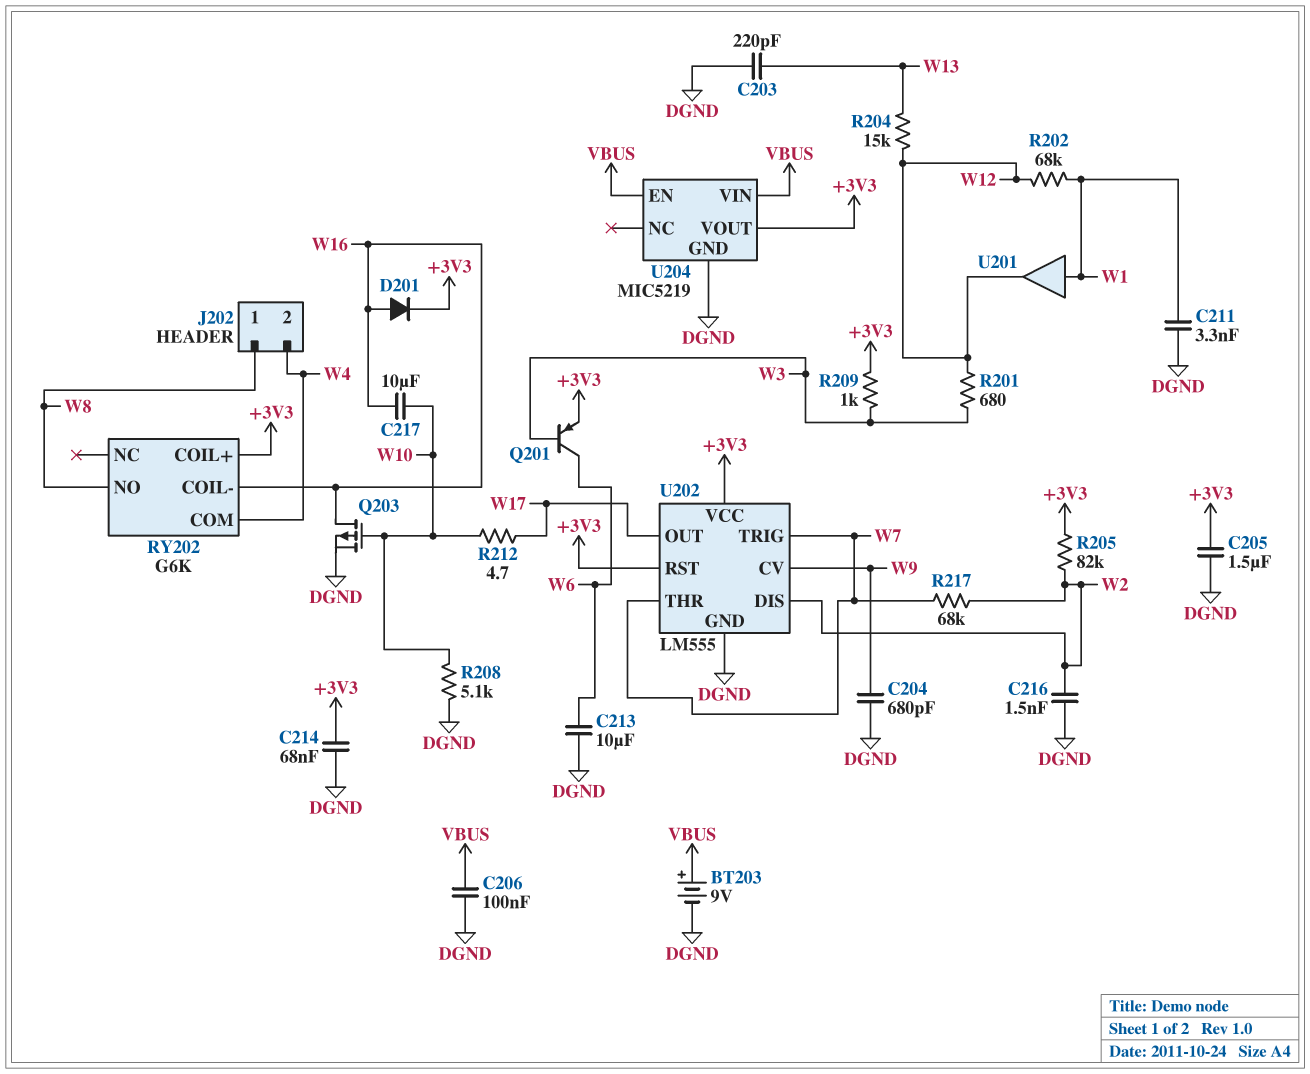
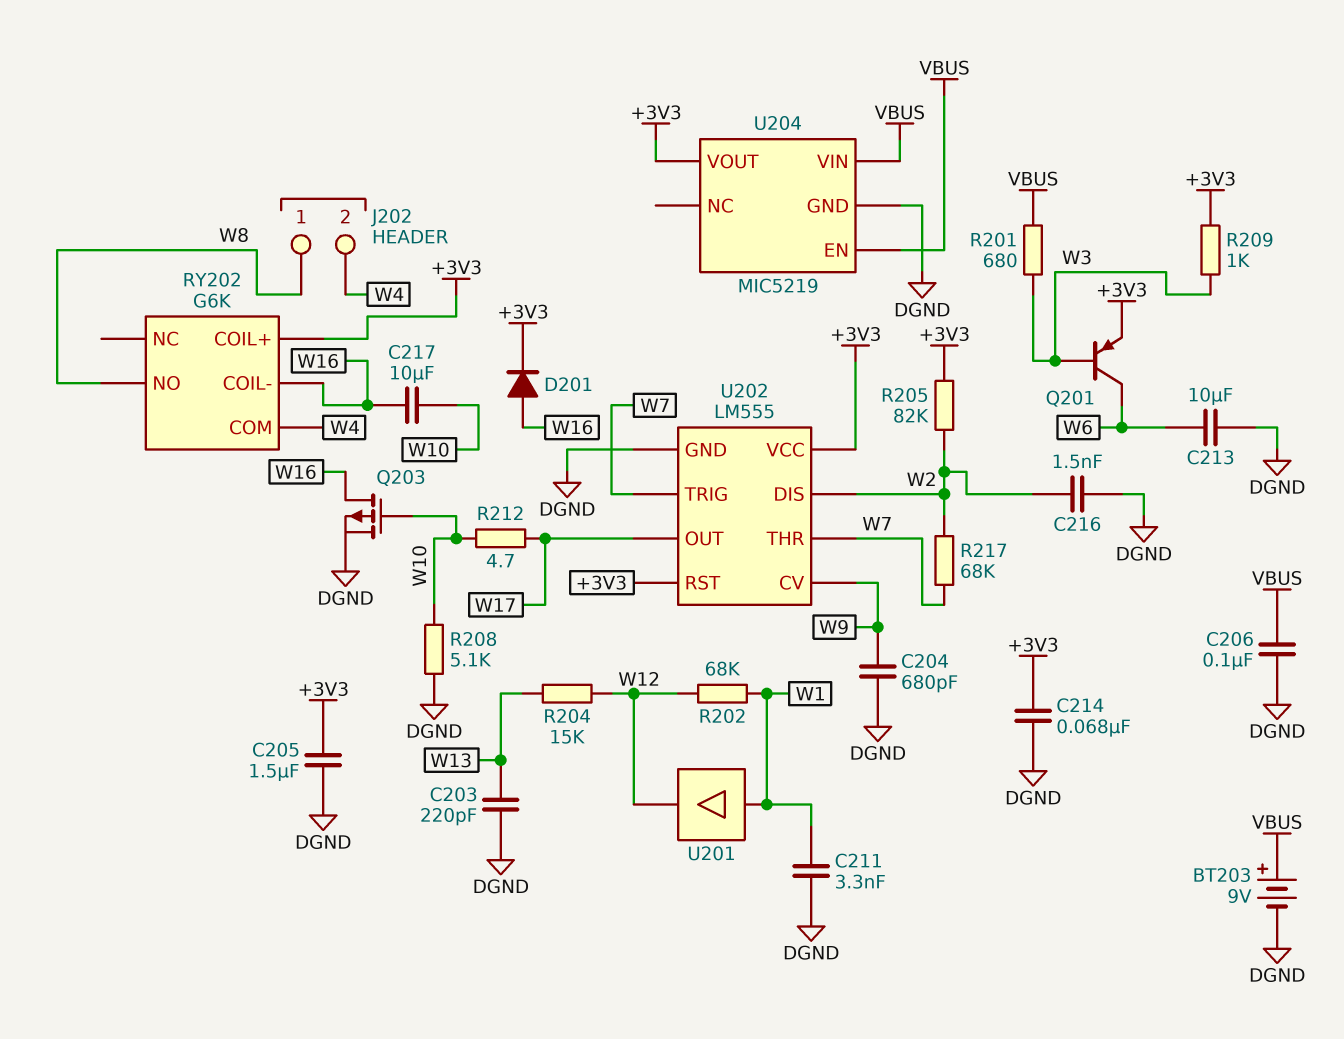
R201: 680 (W3, W12) -> 680 (VBUS, W3)

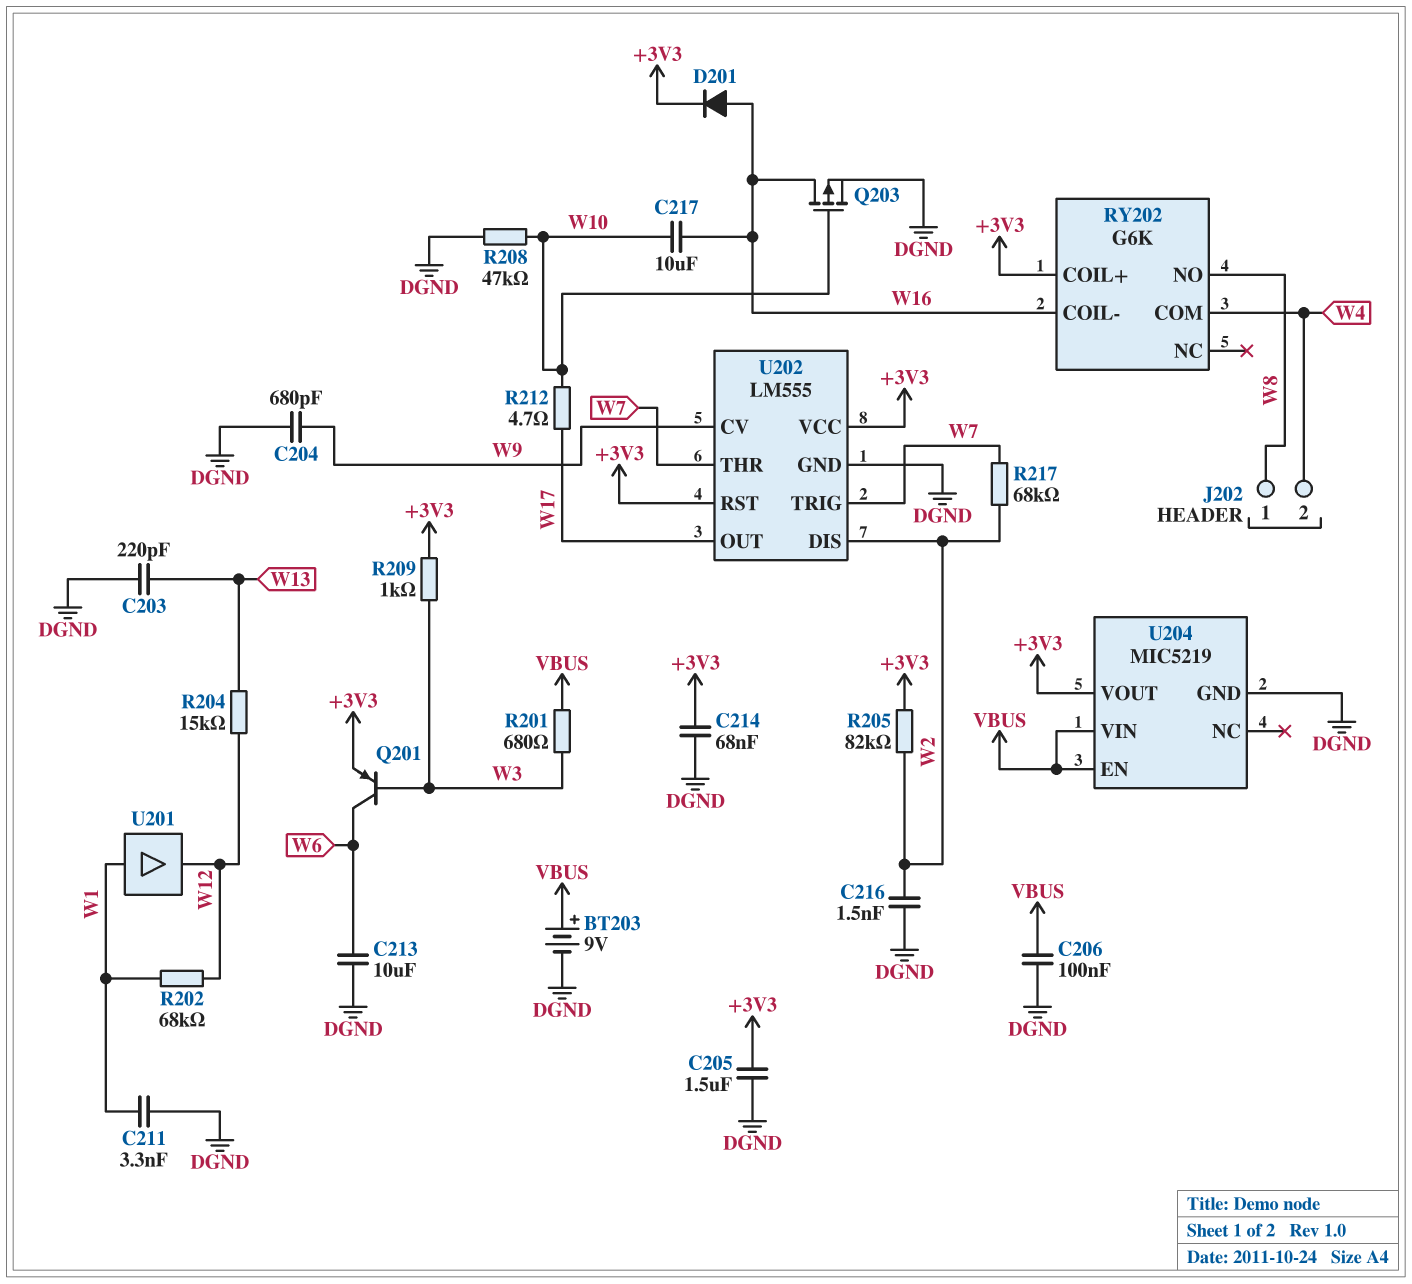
R208: 5.1k (DGND, W10) -> 47k (DGND, W10)

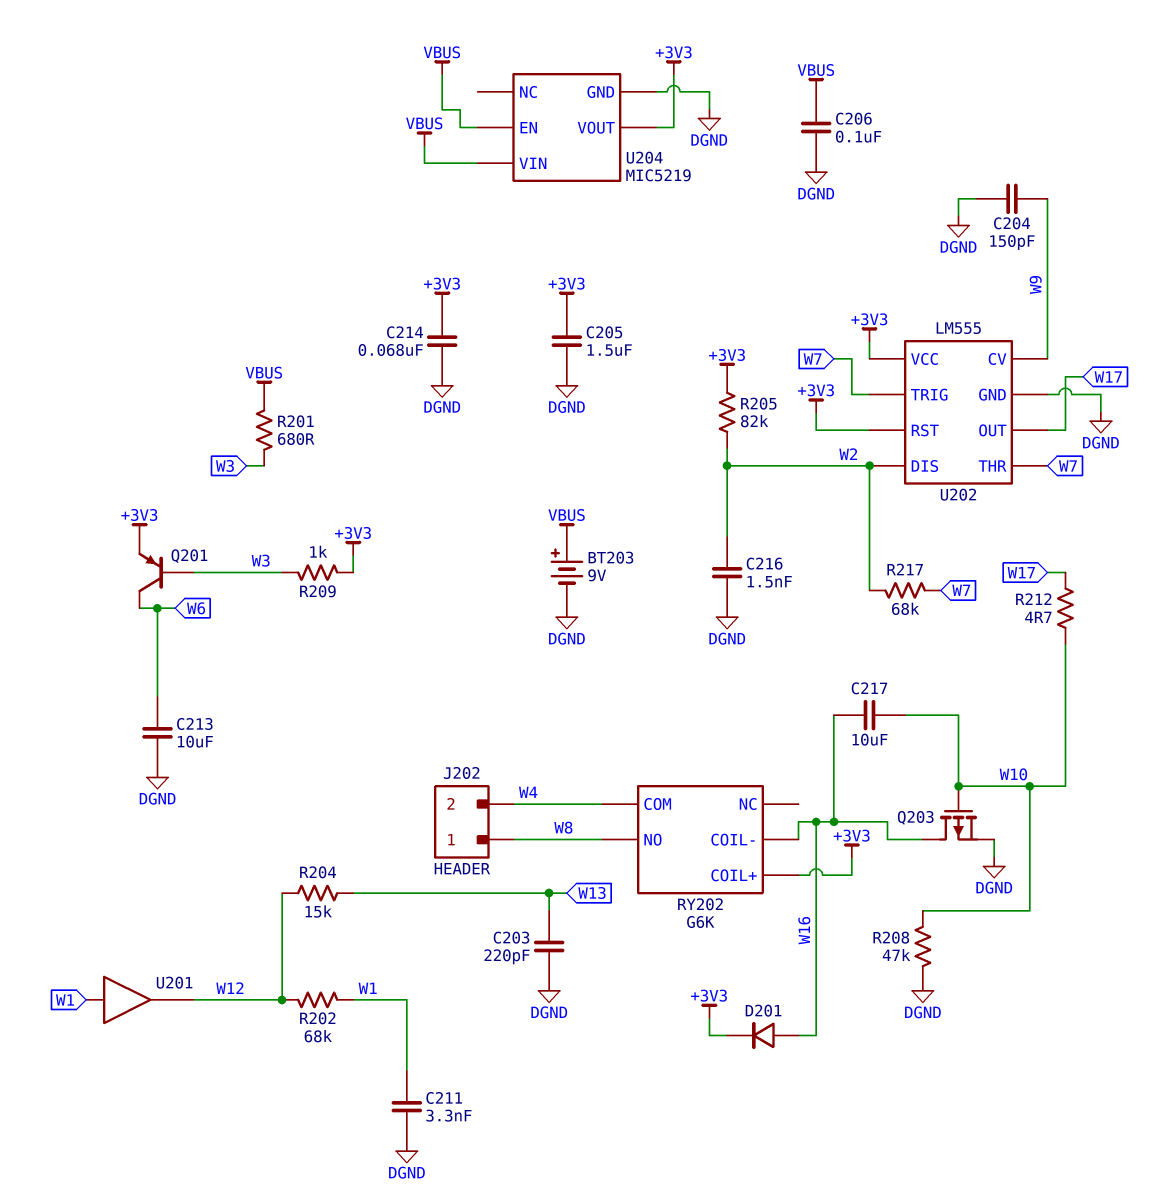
C204: 680pF (DGND, W9) -> 150pF (DGND, W9)

